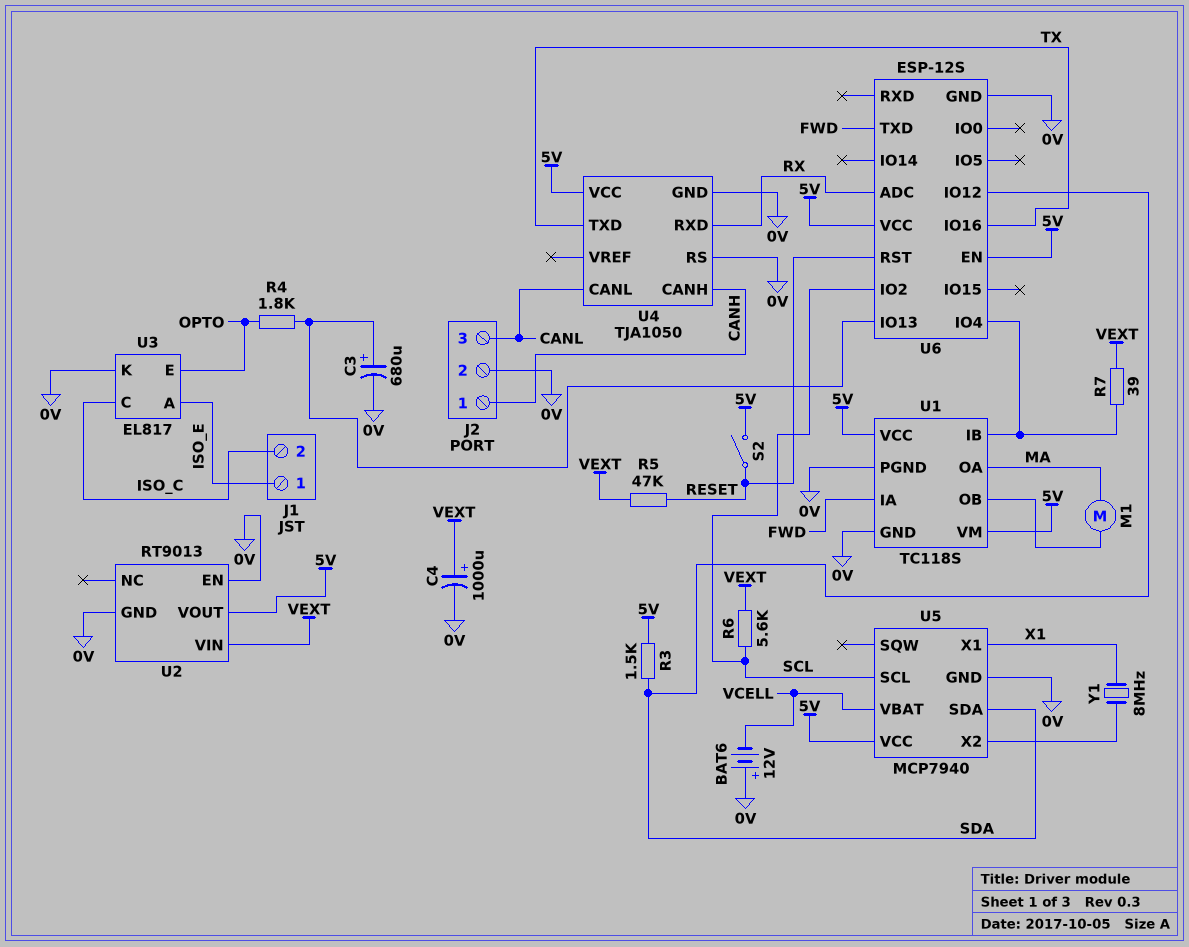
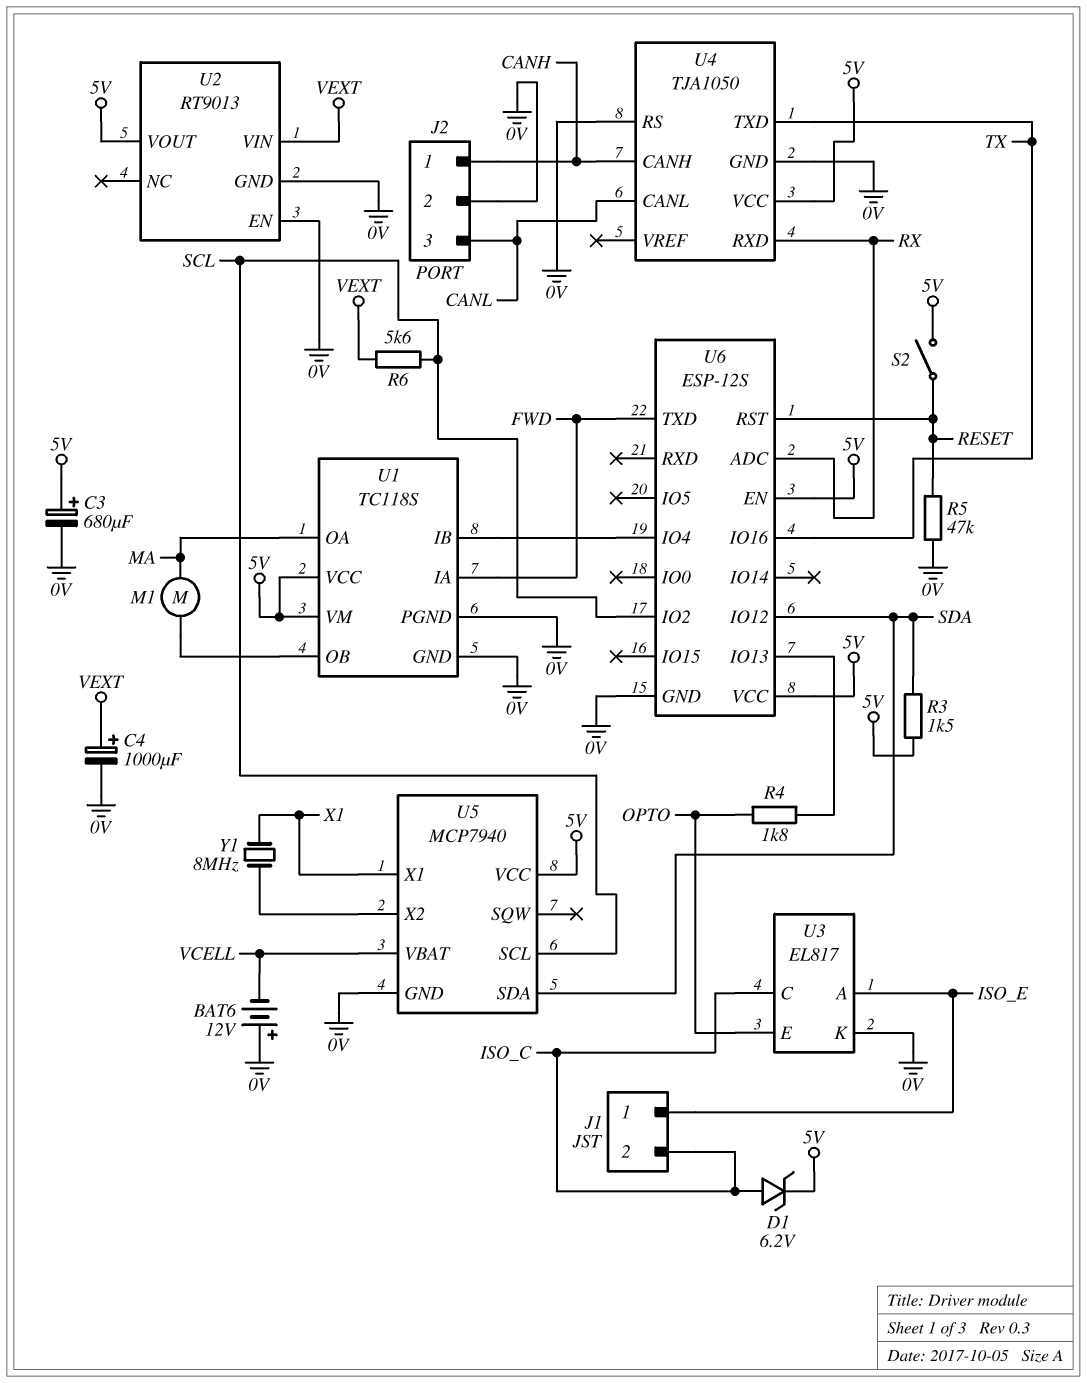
C3: 680uF (plus U6/IO13, minus 0V) -> 680uF (plus 5V, minus 0V)
D1: none -> zener 6.2V (A ISO_C, K 5V)
R5: 47k (RESET, VEXT) -> 47k (0V, RESET)
R7: 39 (U1/IB, VEXT) -> none

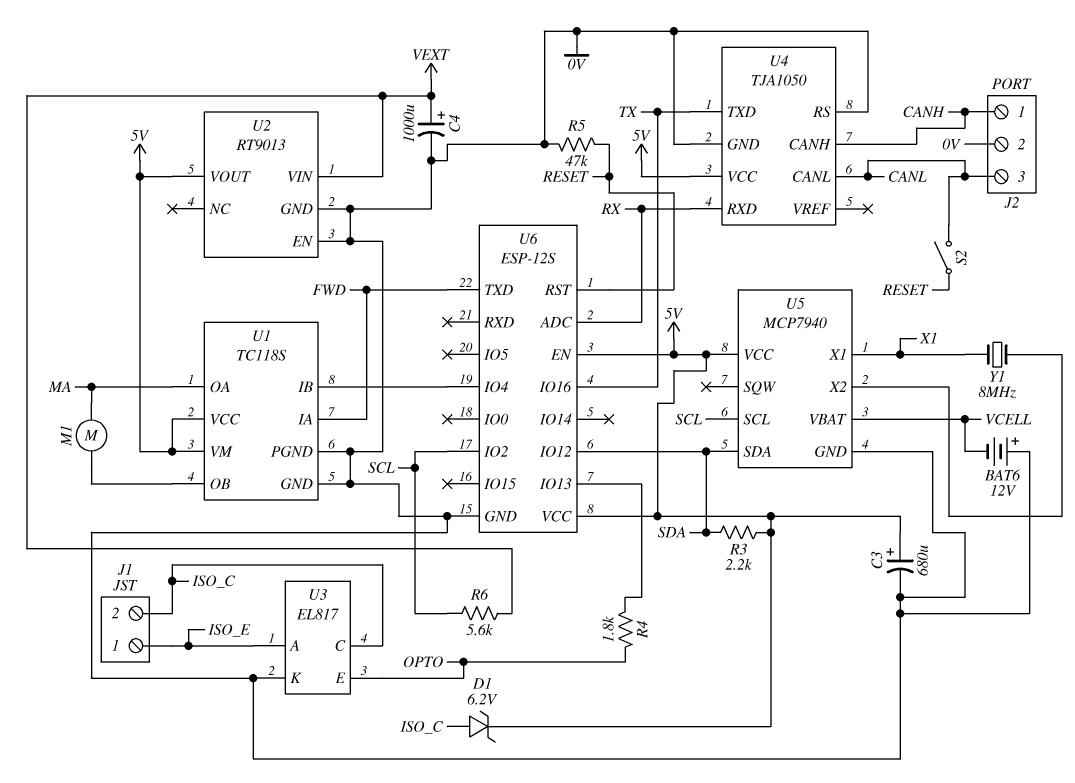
R3: 1.5k (5V, SDA) -> 2.2k (5V, SDA)
S2: switch (5V, RESET) -> switch (CANL, RESET)

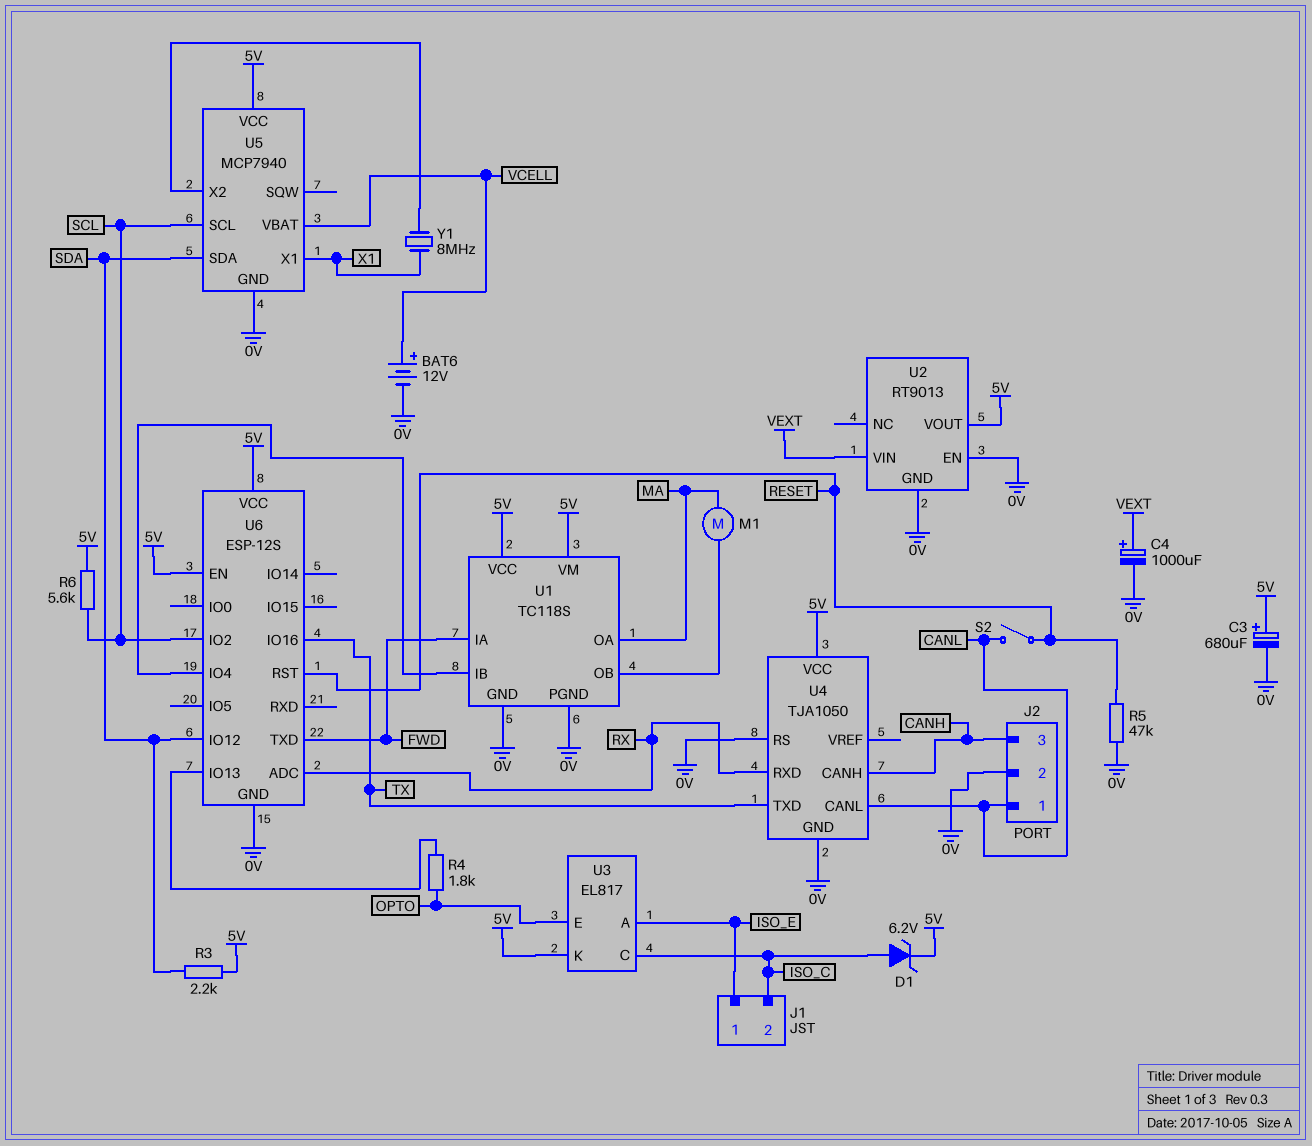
BAT6: 12V (plus 0V, minus VCELL) -> 12V (plus VCELL, minus 0V)
J2 pin 1: CANH -> CANL
J2 pin 3: CANL -> CANH
R6: 5.6k (SCL, VEXT) -> 5.6k (5V, SCL)
U3 pin K: 0V -> 5V

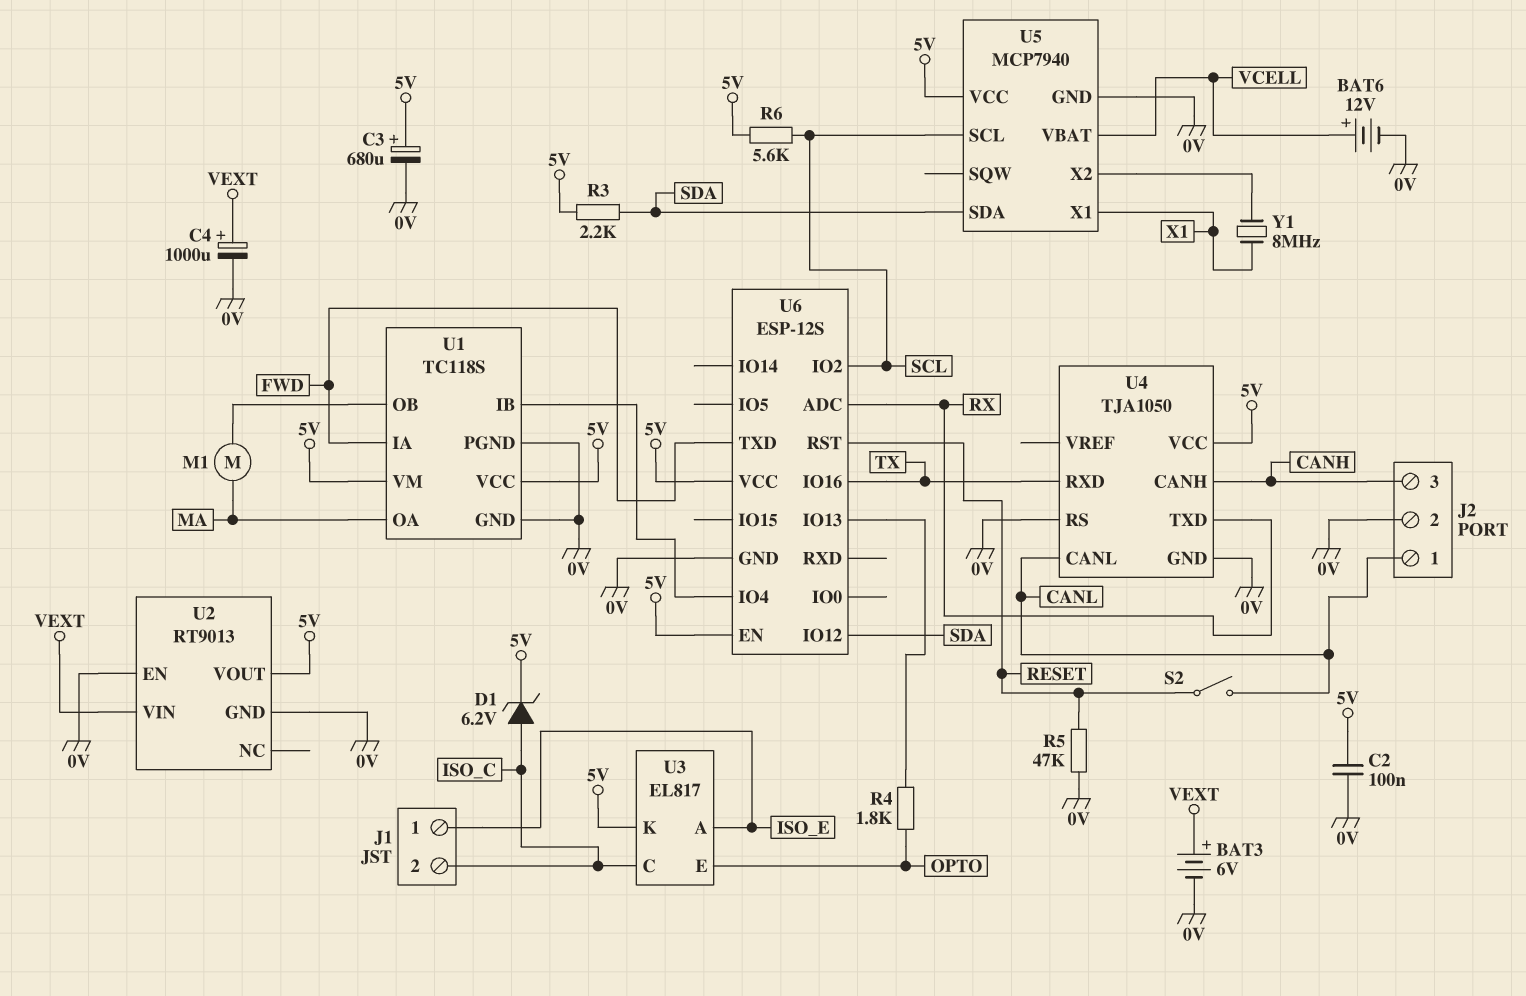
BAT3: none -> 6V (plus VEXT, minus 0V)
C2: none -> 100nF (0V, 5V)
U4 pin RXD: RX -> TX
U4 pin TXD: TX -> RX

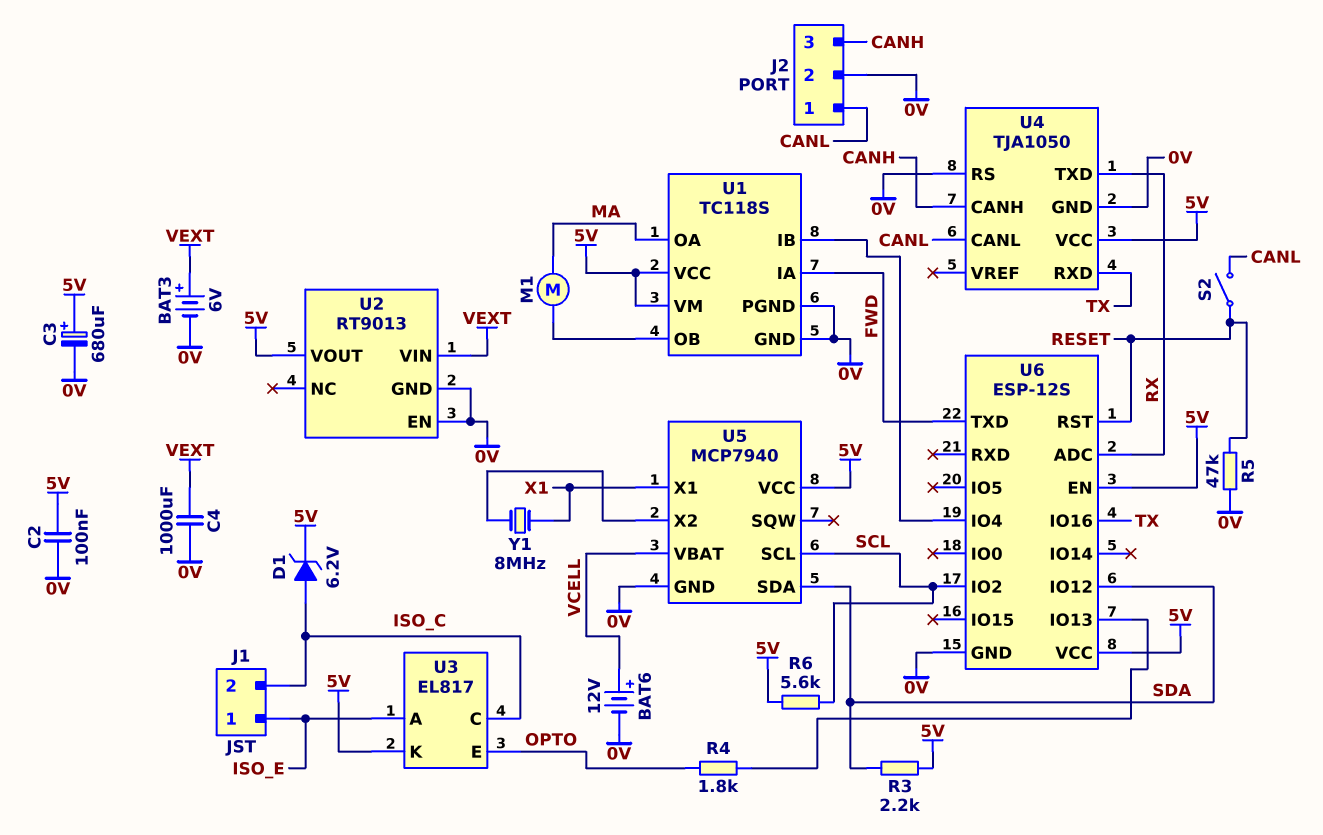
C4: 1000uF (plus VEXT, minus 0V) -> 1000uF (0V, VEXT)

